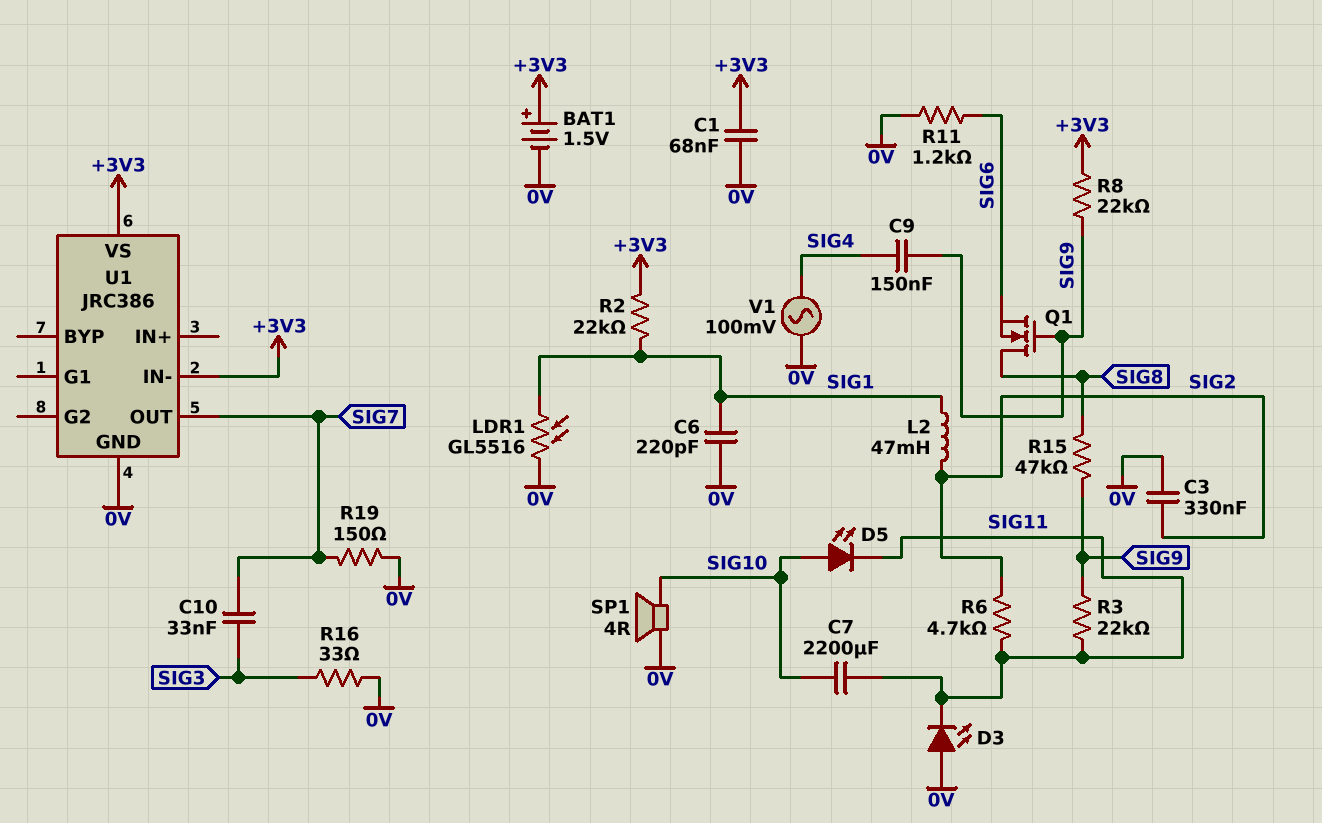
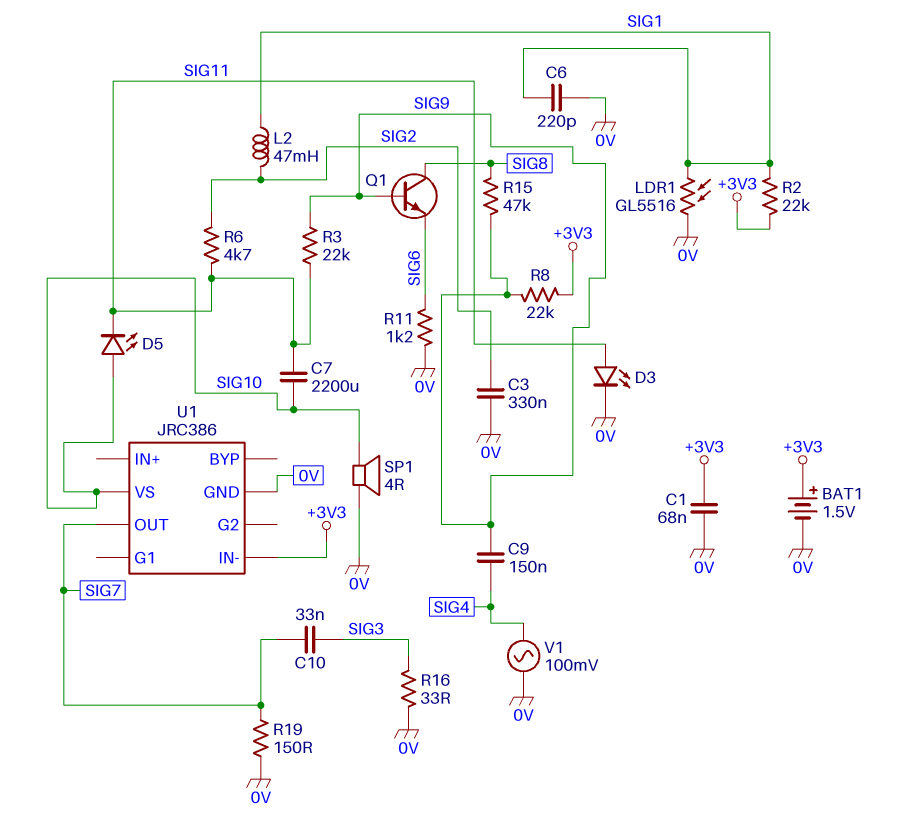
D3: LED (A 0V, K SIG11) -> LED (A SIG11, K 0V)
Q1: NMOS (G SIG9, D SIG8, S SIG6) -> NPN (B SIG9, C SIG8, E SIG6)
U1 pin VS: +3V3 -> SIG10

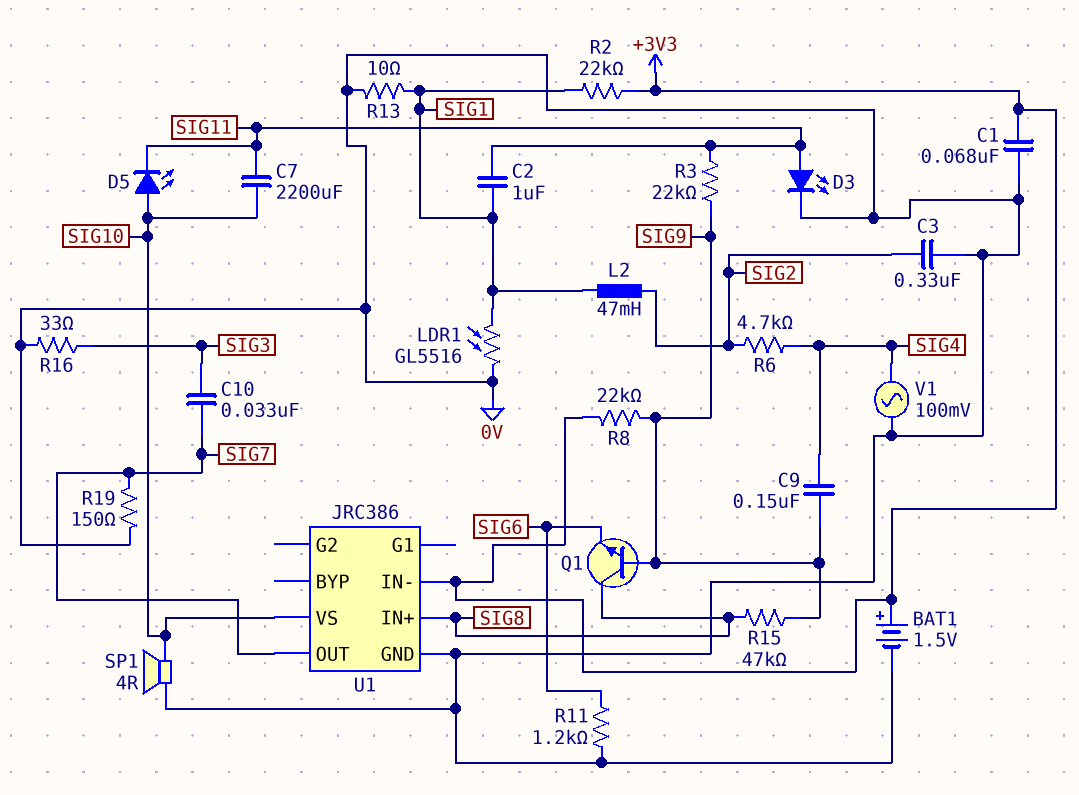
C2: none -> 1uF (SIG1, SIG11)
C6: 220pF (0V, SIG1) -> none
R6: 4.7k (SIG2, SIG11) -> 4.7k (SIG2, SIG4)
R13: none -> 10 (0V, SIG1)
U1 pin IN+: none -> SIG8

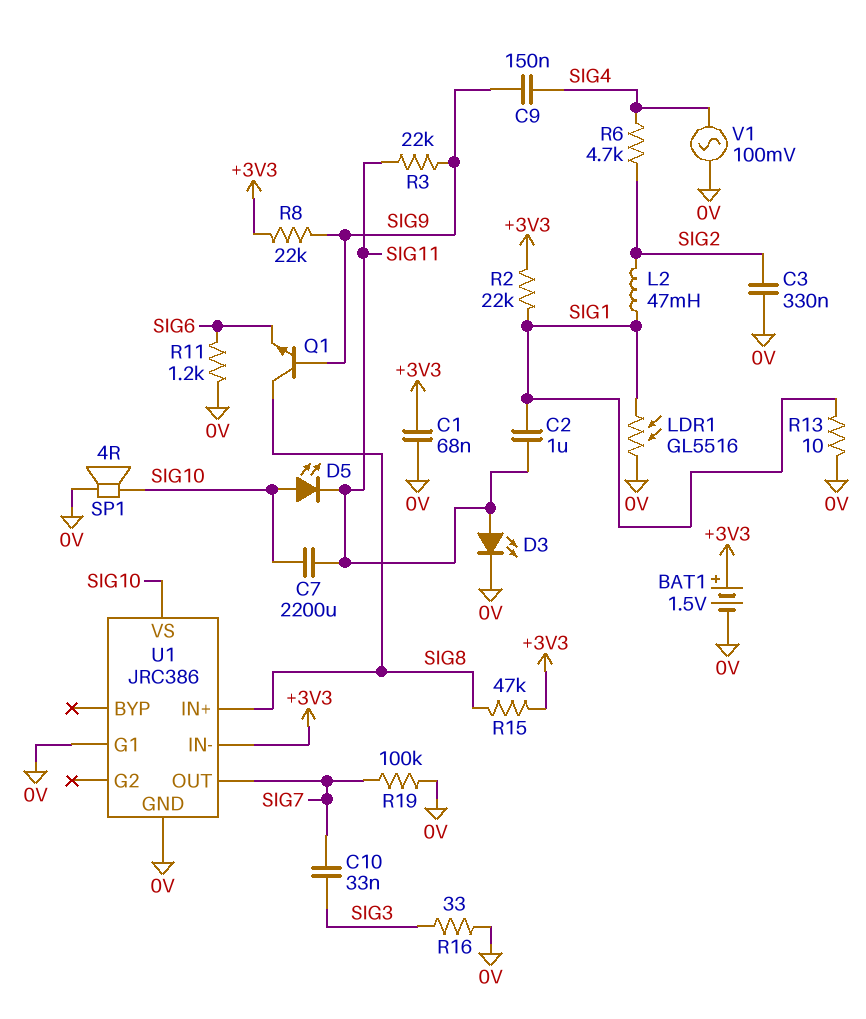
R15: 47k (SIG8, SIG9) -> 47k (+3V3, SIG8)
R19: 150 (0V, SIG7) -> 100k (0V, SIG7)
U1 pin G1: none -> 0V

